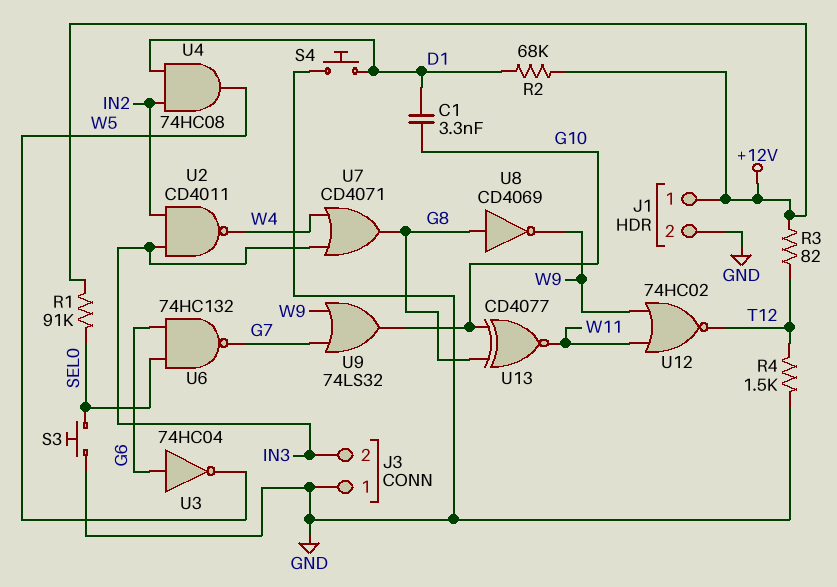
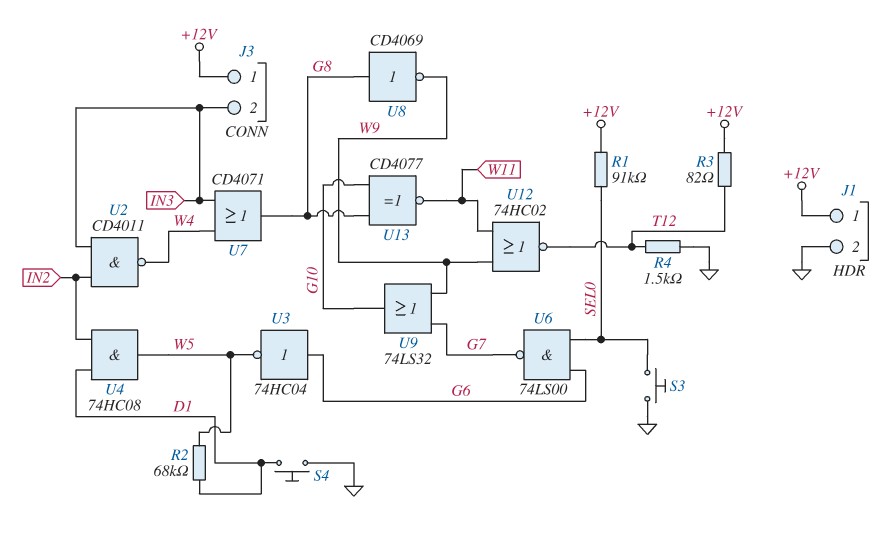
C1: 3.3nF (D1, G10) -> none
J3 pin 1: GND -> +12V
R2: 68k (+12V, D1) -> 68k (D1, W5)
U6: NAND 74HC132 (in G6, in SEL0, out G7) -> NAND 74LS00 (in G6, in SEL0, out G7)

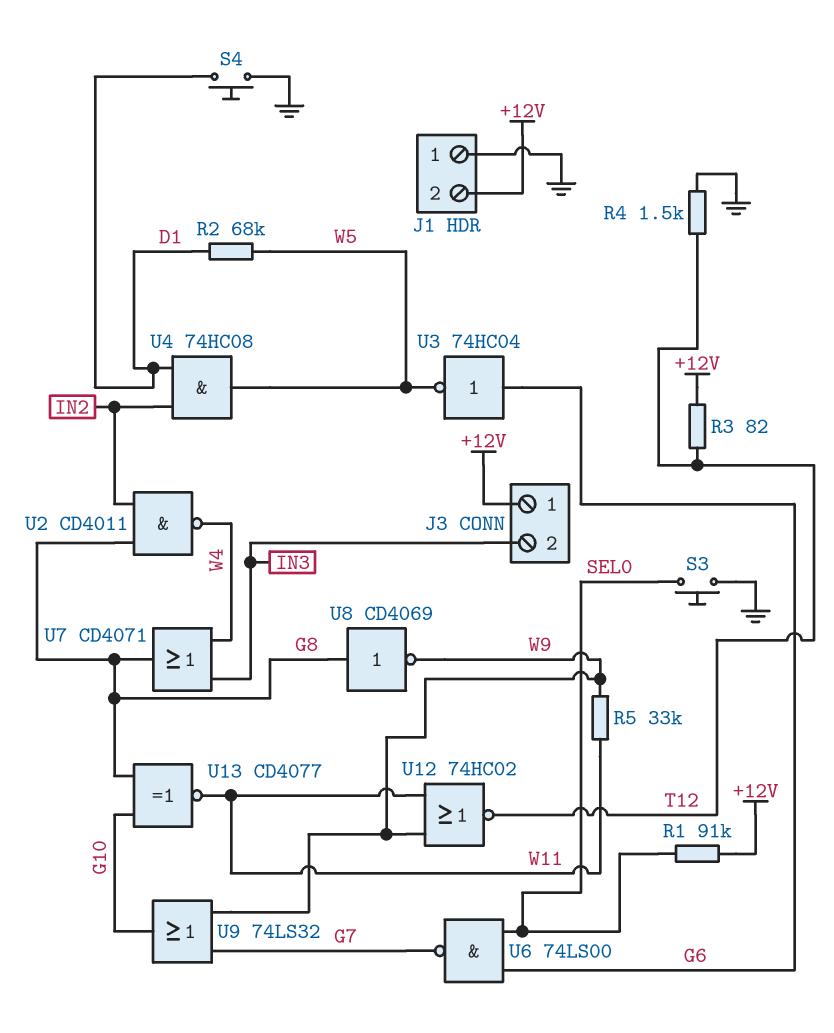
J1 pin 1: +12V -> GND
J1 pin 2: GND -> +12V
R5: none -> 33k (W9, W11)
U2: NAND CD4011 (in IN2, in IN3, out W4) -> NAND CD4011 (in G8, in IN2, out W4)

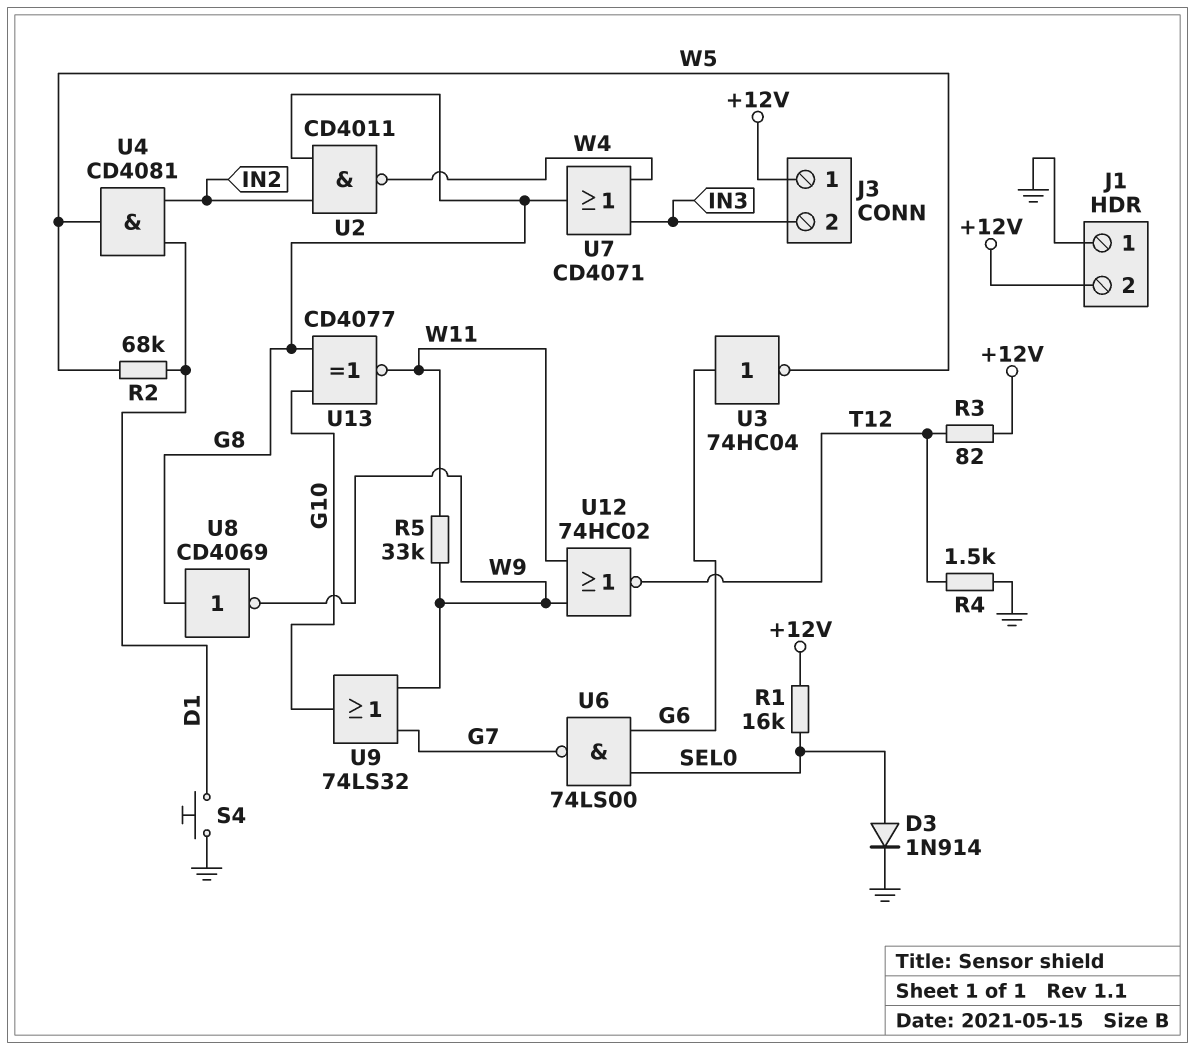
D3: none -> diode 1N914 (A SEL0, K GND)
R1: 91k (+12V, SEL0) -> 16k (+12V, SEL0)
S3: button (GND, SEL0) -> none
U4: AND 74HC08 (in D1, in IN2, out W5) -> AND CD4081 (in D1, in IN2, out W5)

